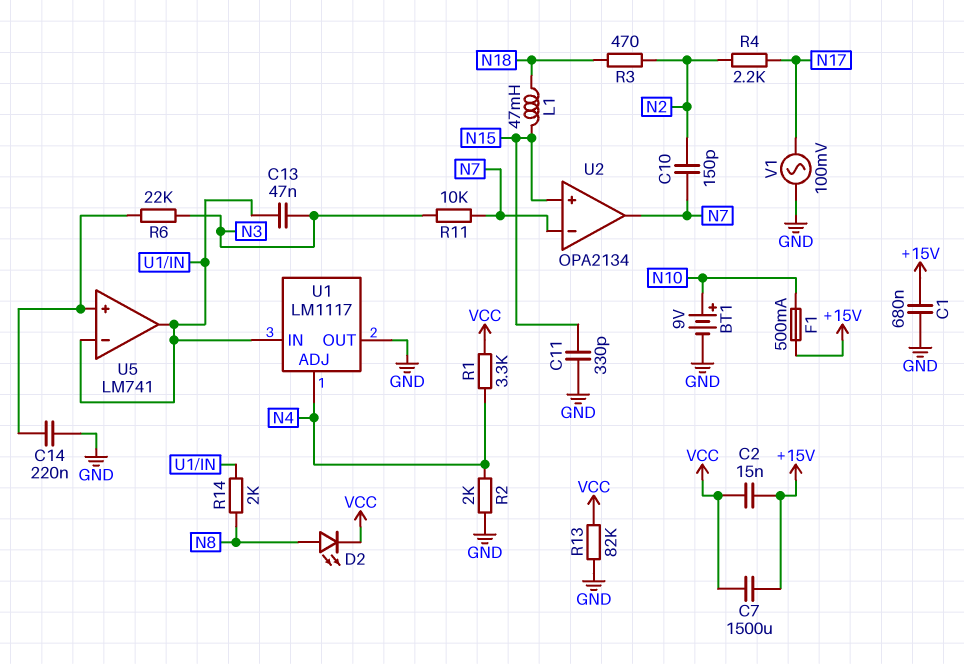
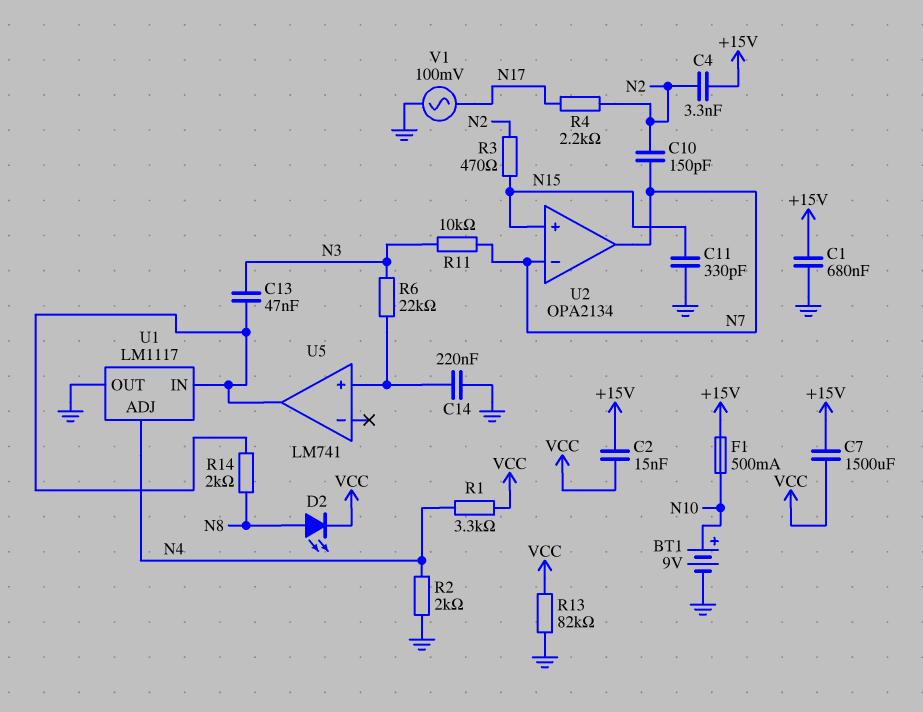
C4: none -> 3.3nF (+15V, N2)
L1: 47mH (N15, N18) -> none
R3: 470 (N2, N18) -> 470 (N2, N15)
U5 pin in-: U1/IN -> none

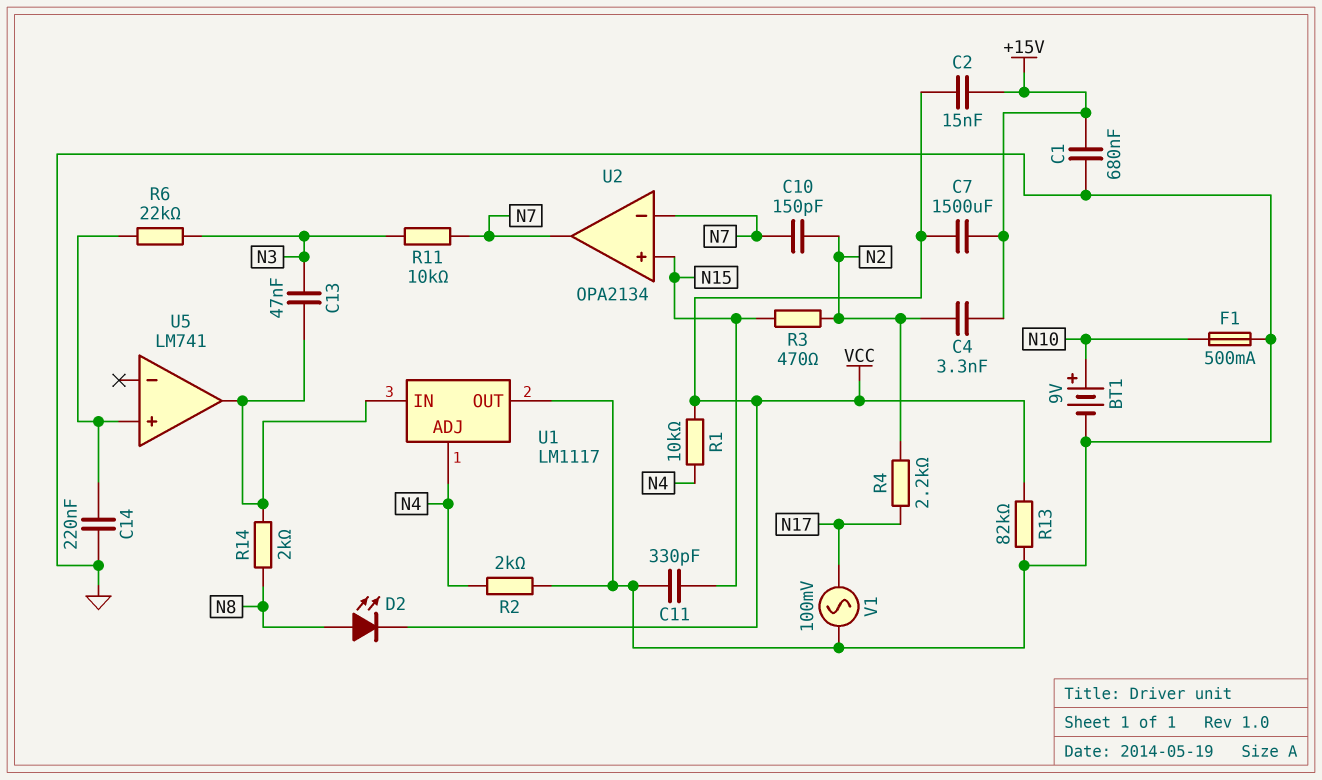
F1: 500mA (+15V, N10) -> 500mA (GND, N10)
R1: 3.3k (N4, VCC) -> 10k (N4, VCC)

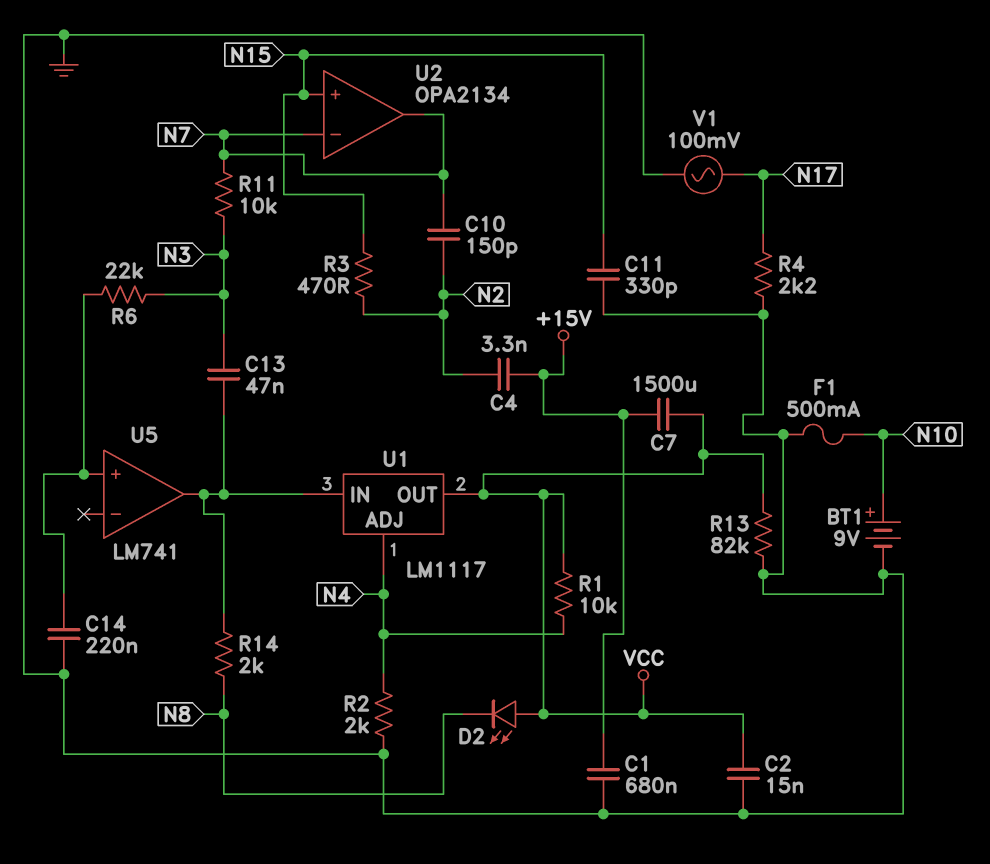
C2: 15nF (+15V, VCC) -> 15nF (GND, VCC)
D2: LED (A N8, K VCC) -> LED (A VCC, K N8)
R4: 2.2k (N2, N17) -> 2.2k (GND, N17)
U1 pin OUT: GND -> VCC

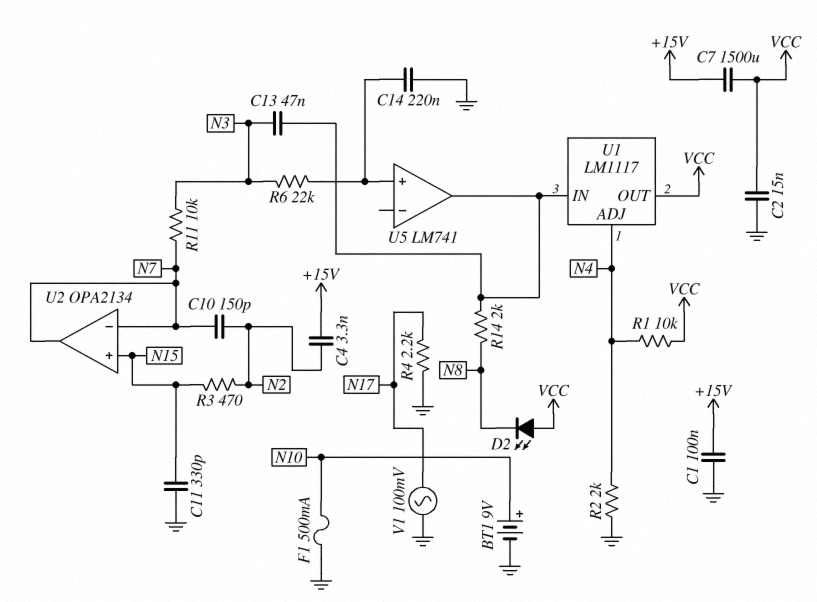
C1: 680nF (+15V, GND) -> 100nF (+15V, GND)
R13: 82k (GND, VCC) -> none

